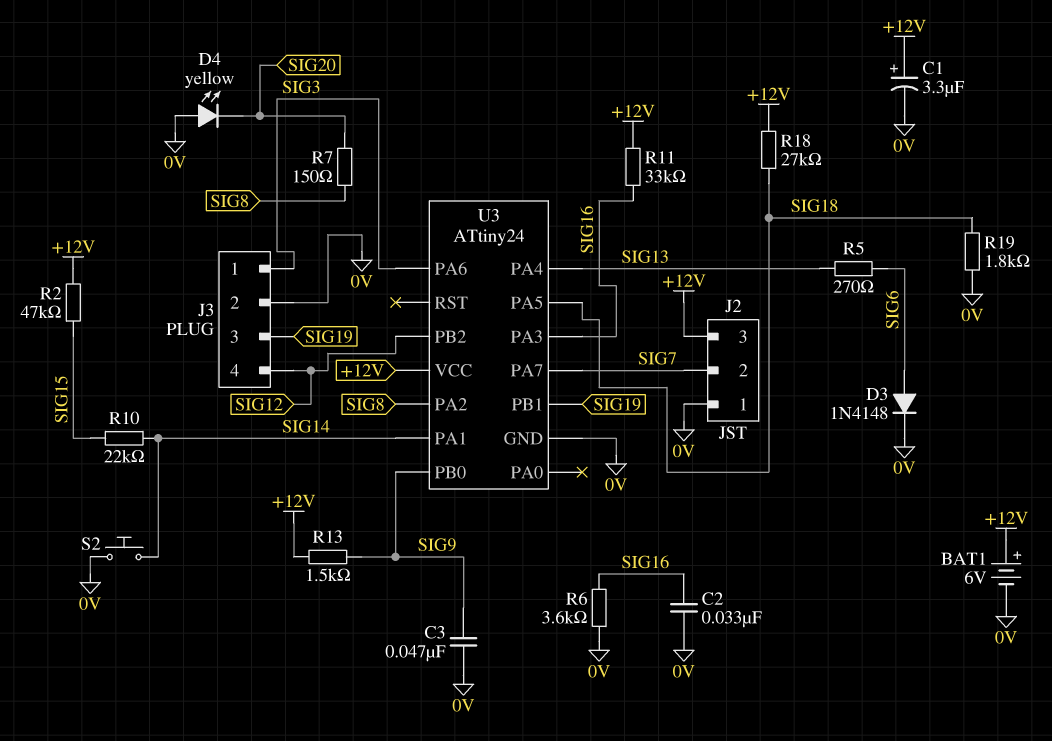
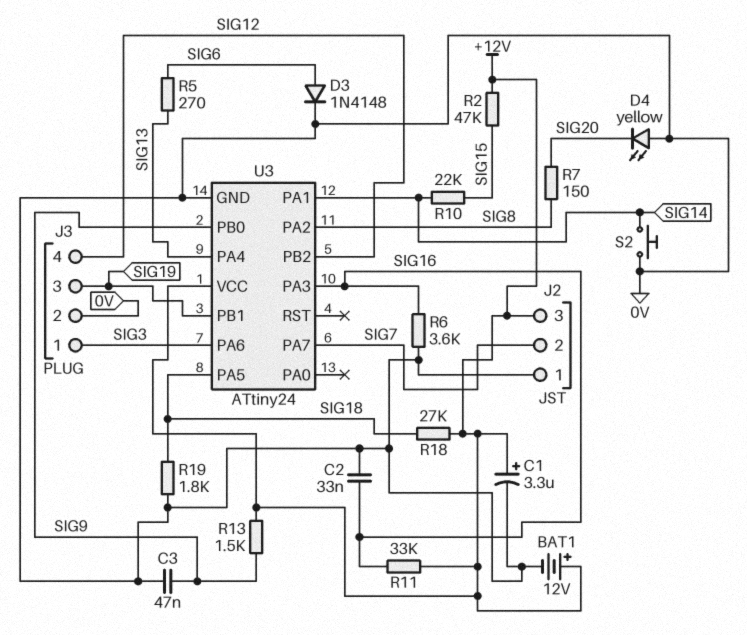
BAT1: 6V (plus +12V, minus 0V) -> 12V (plus +12V, minus 0V)

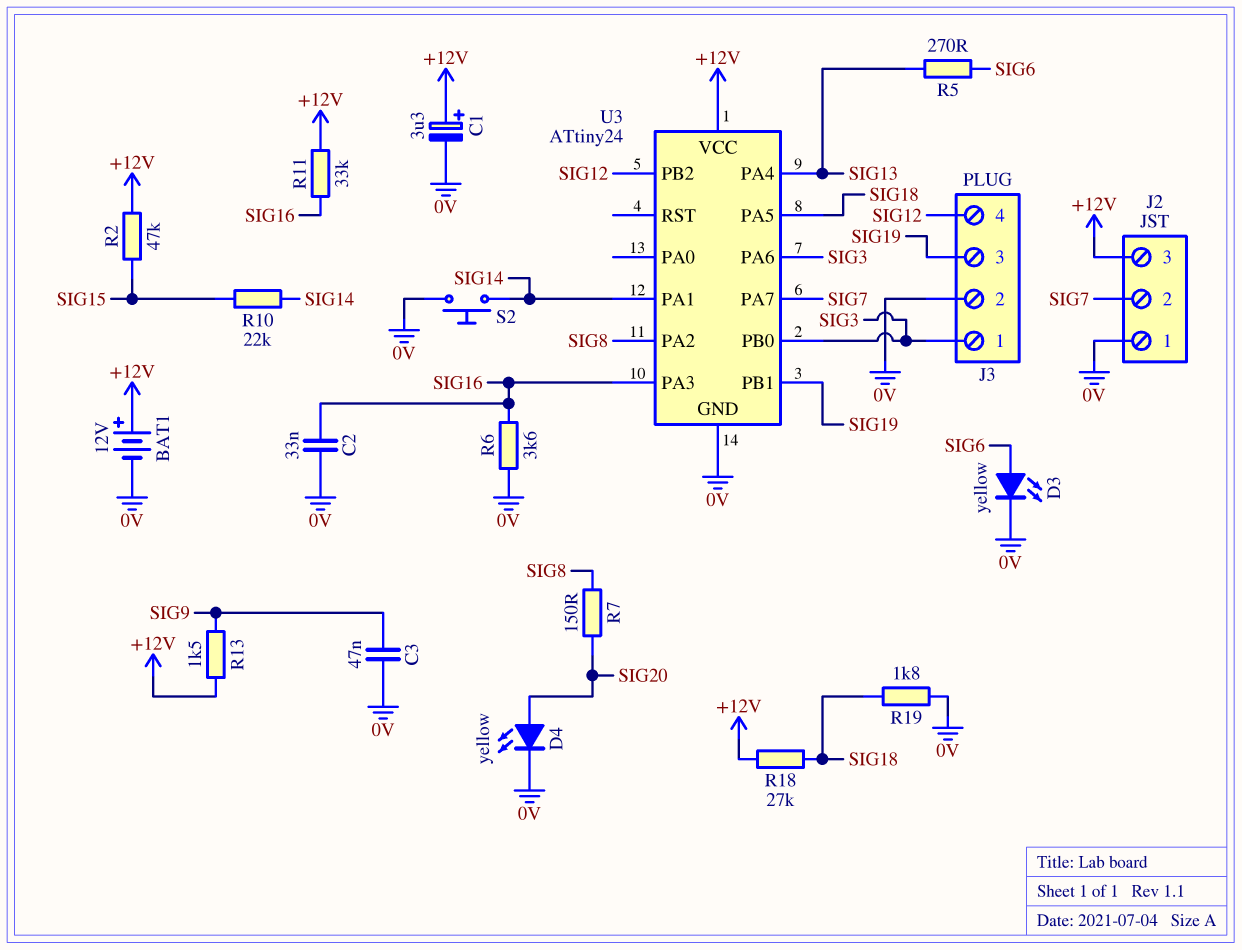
D3: diode 1N4148 (A SIG6, K 0V) -> LED yellow (A SIG6, K 0V)
D4: LED yellow (A 0V, K SIG20) -> LED yellow (A SIG20, K 0V)
U3 pin PB0: SIG9 -> SIG3

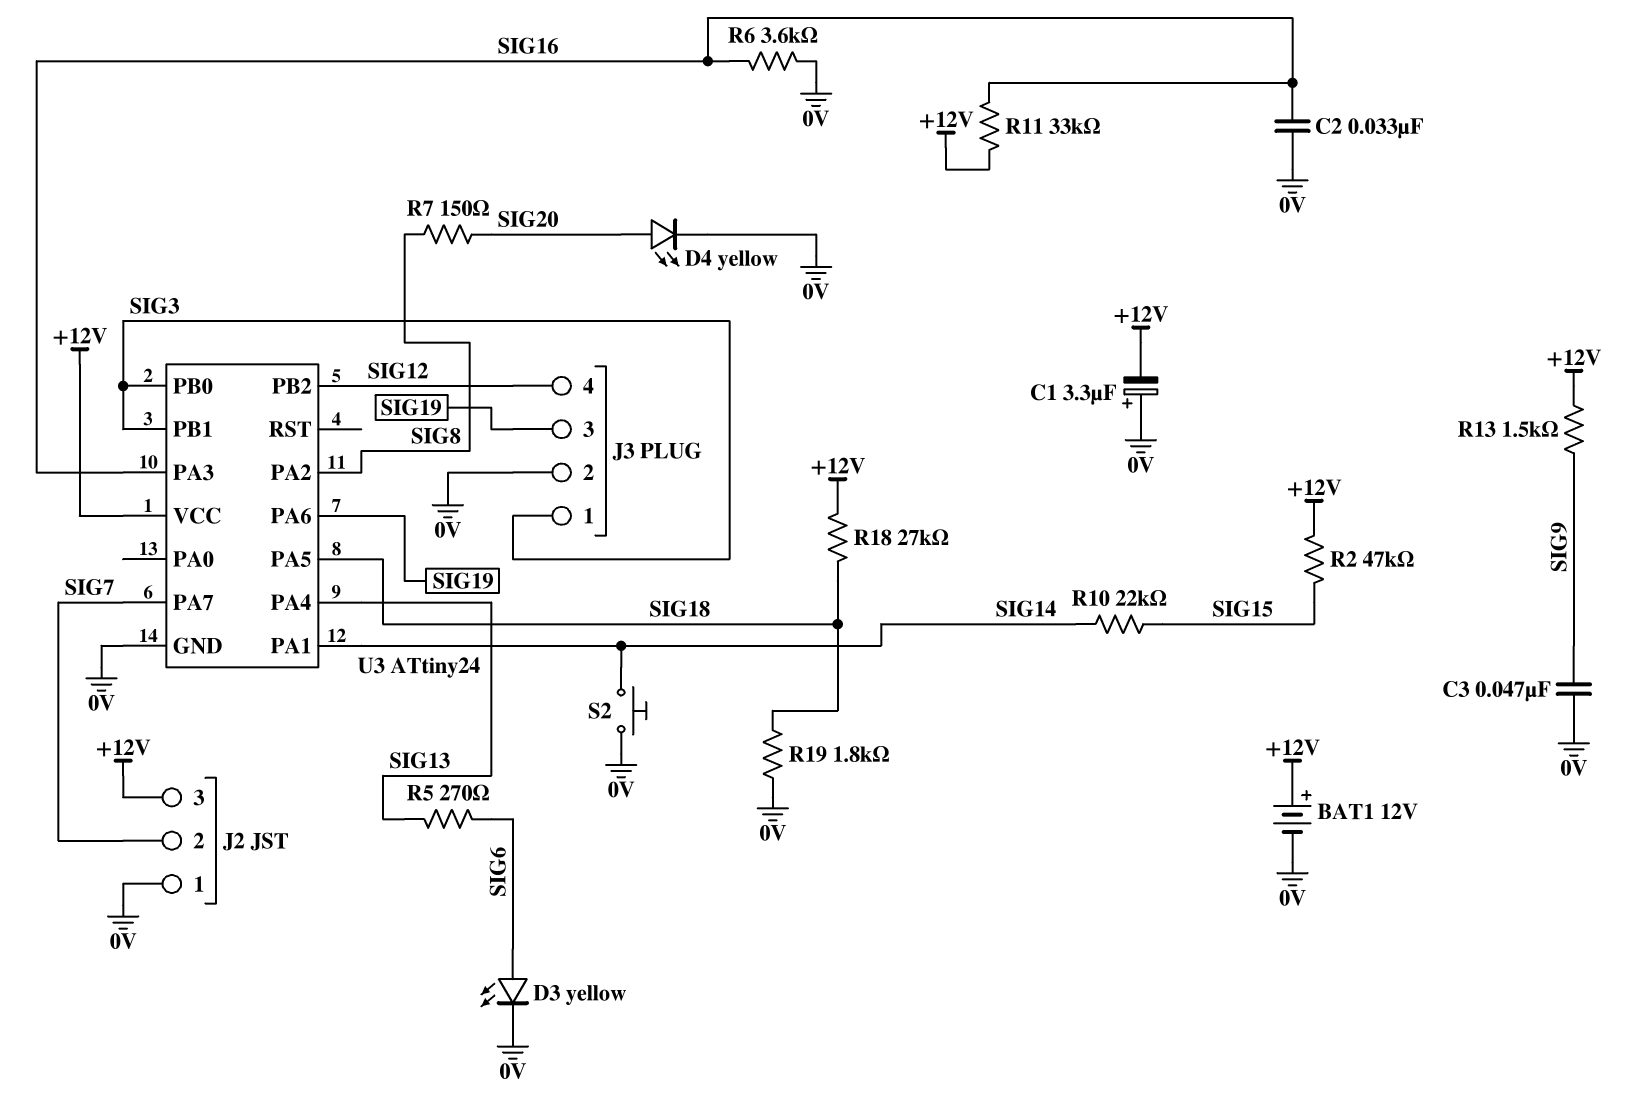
C1: 3.3uF (plus +12V, minus 0V) -> 3.3uF (plus 0V, minus +12V)
U3 pin PA6: SIG3 -> SIG19
U3 pin PB1: SIG19 -> SIG3

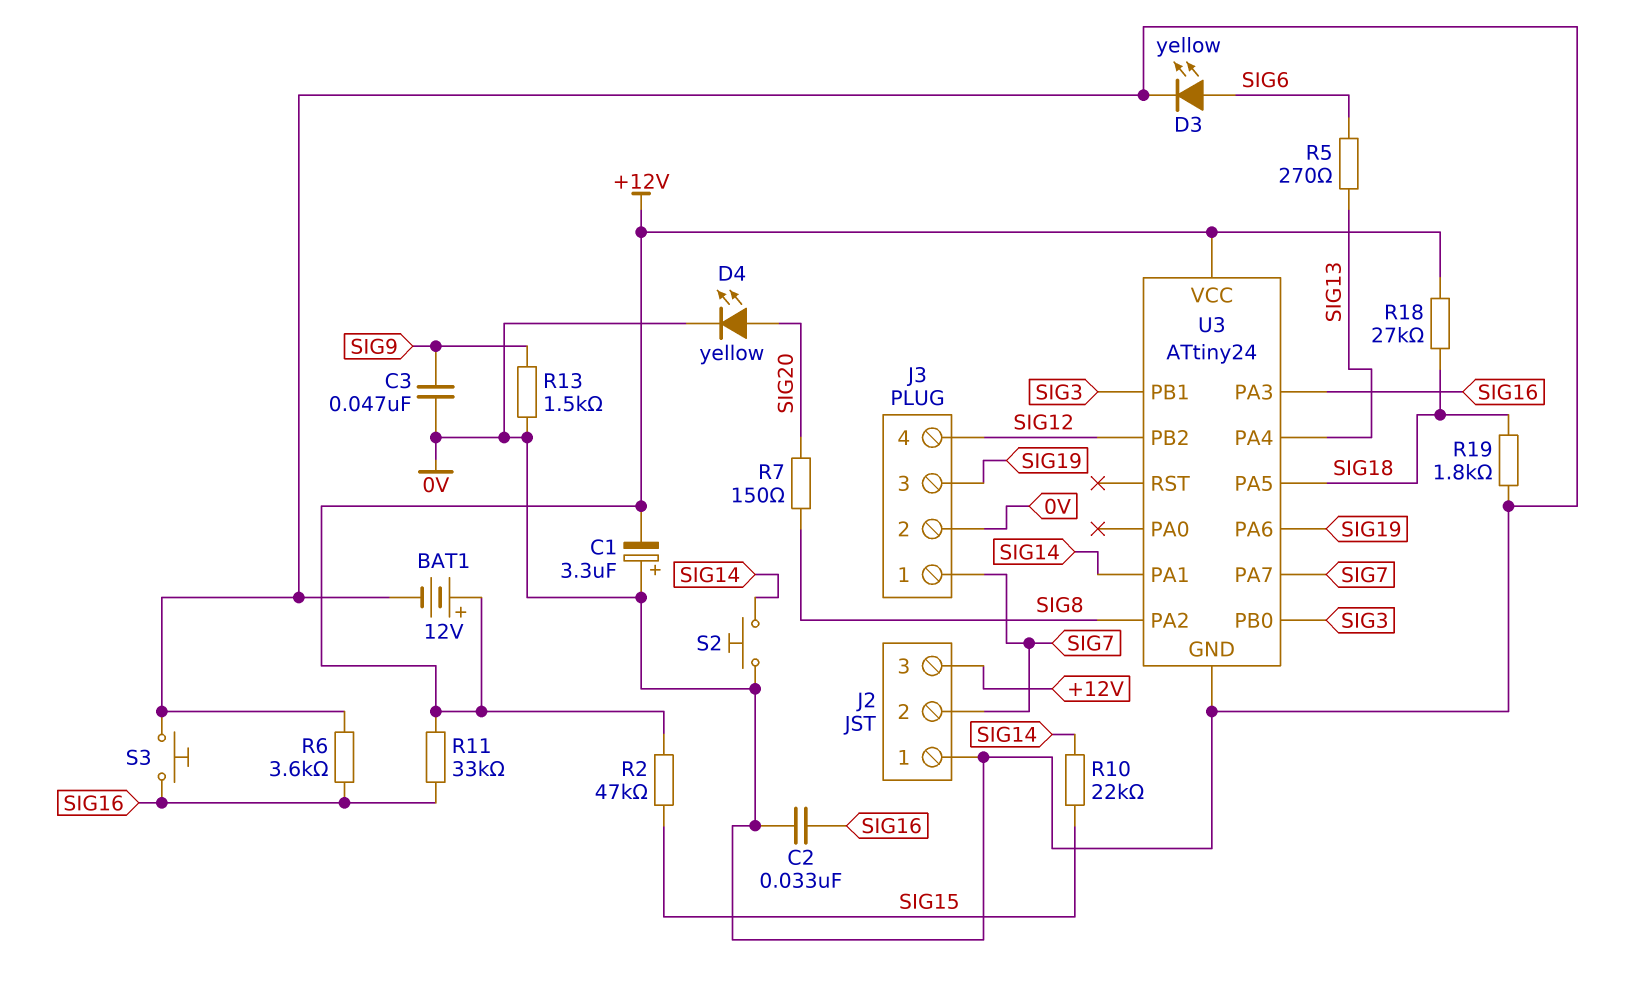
J3 pin 1: SIG3 -> SIG7
R13: 1.5k (+12V, SIG9) -> 1.5k (0V, SIG9)
S3: none -> button (0V, SIG16)

